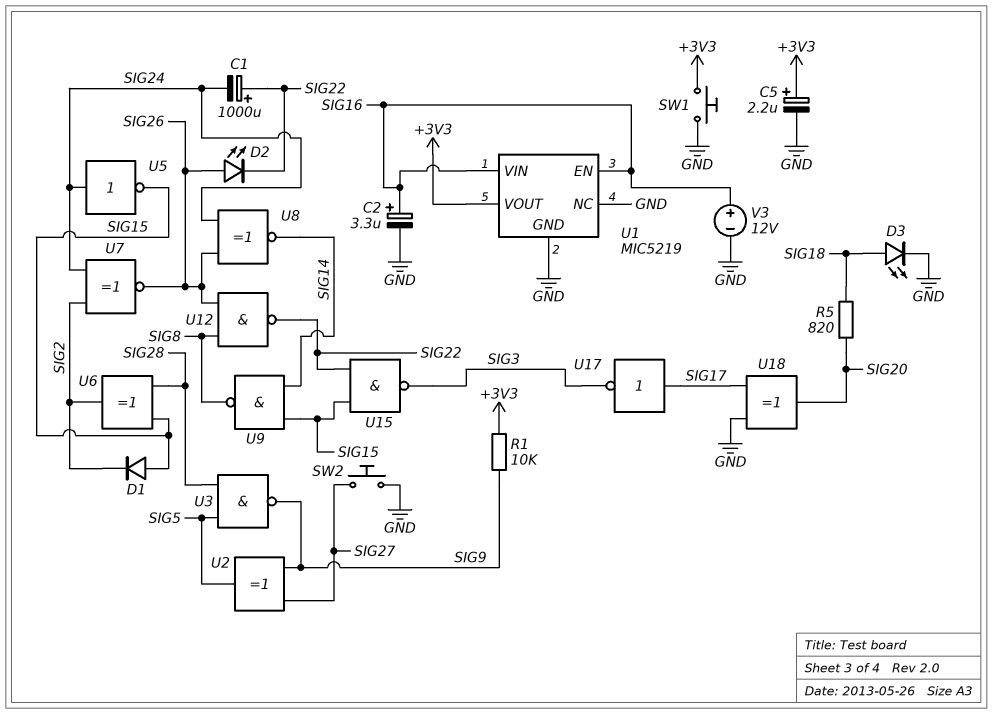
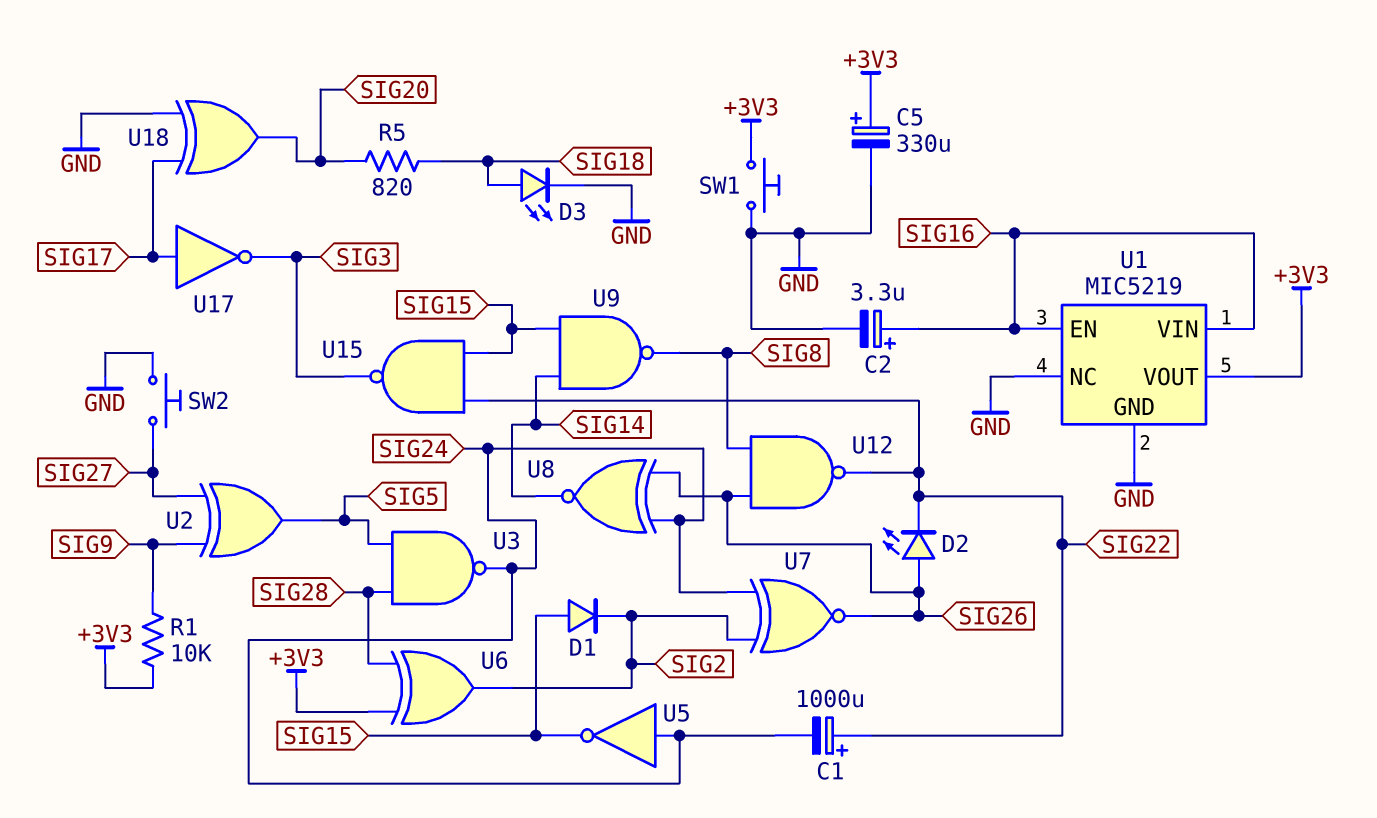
C5: 2.2uF (plus +3V3, minus GND) -> 330uF (plus +3V3, minus GND)
U3: NAND (in SIG5, in SIG28, out SIG9) -> NAND (in SIG5, in SIG28, out SIG24)
U6: XOR (in SIG15, in SIG28, out SIG2) -> XOR (in +3V3, in SIG28, out SIG2)
V3: 12V (plus SIG16, minus GND) -> none

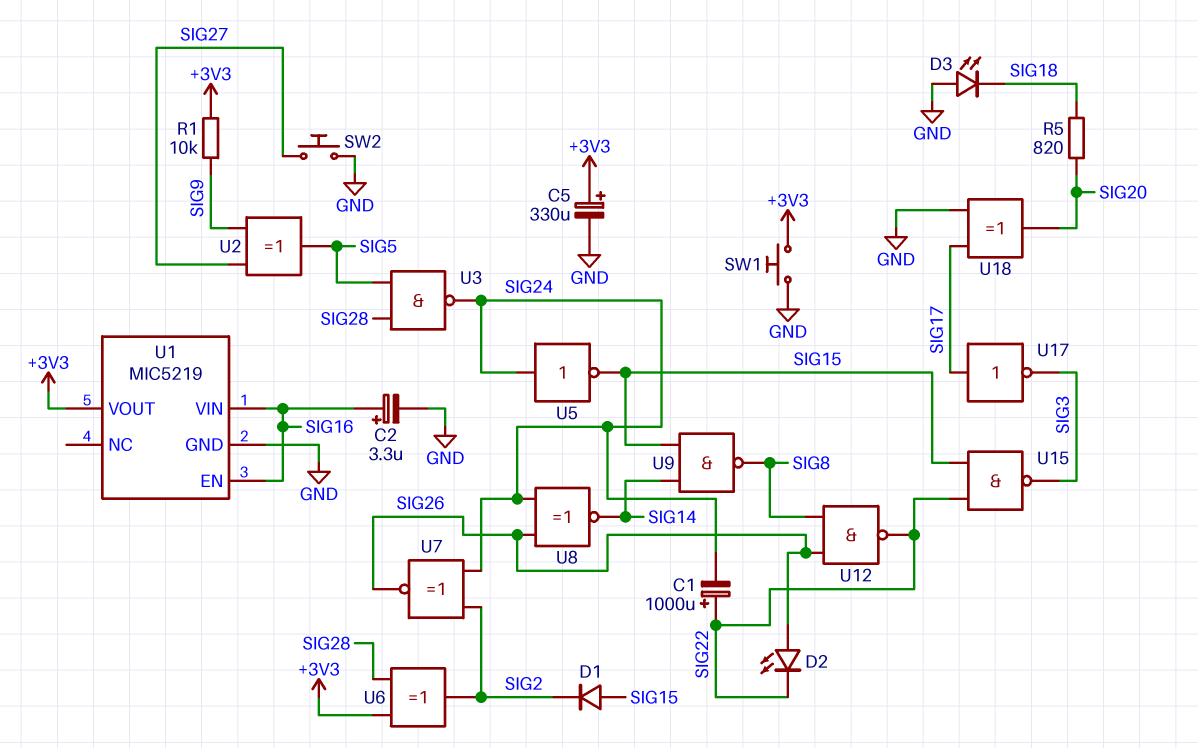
D3: LED (A SIG18, K GND) -> LED (A GND, K SIG18)
U1 pin NC: GND -> none

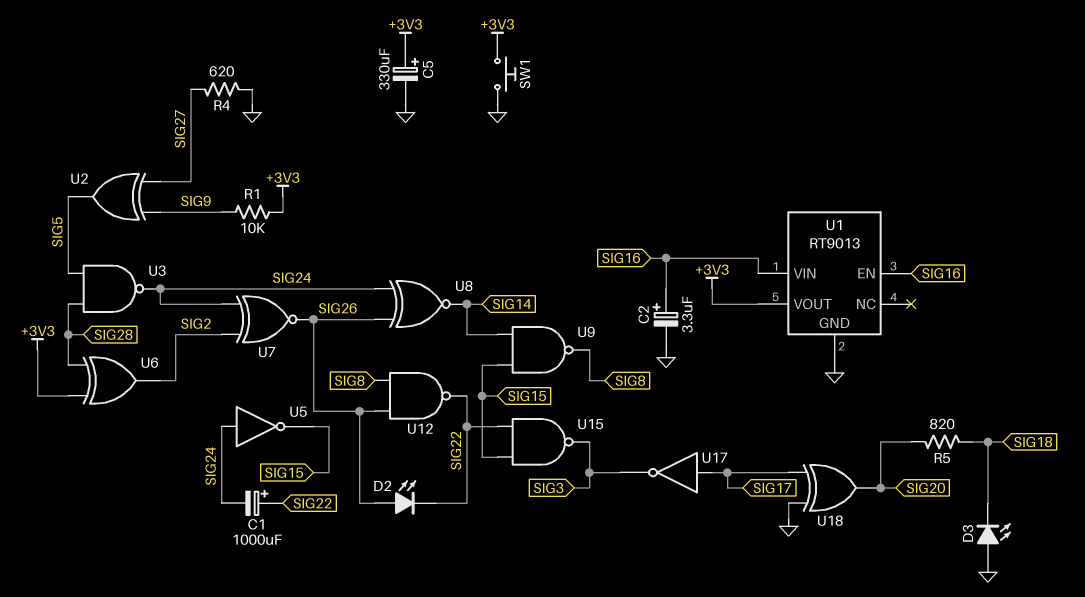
D1: diode (A SIG15, K SIG2) -> none
R4: none -> 620 (GND, SIG27)
SW2: button (GND, SIG27) -> none
U1: MIC5219 -> RT9013

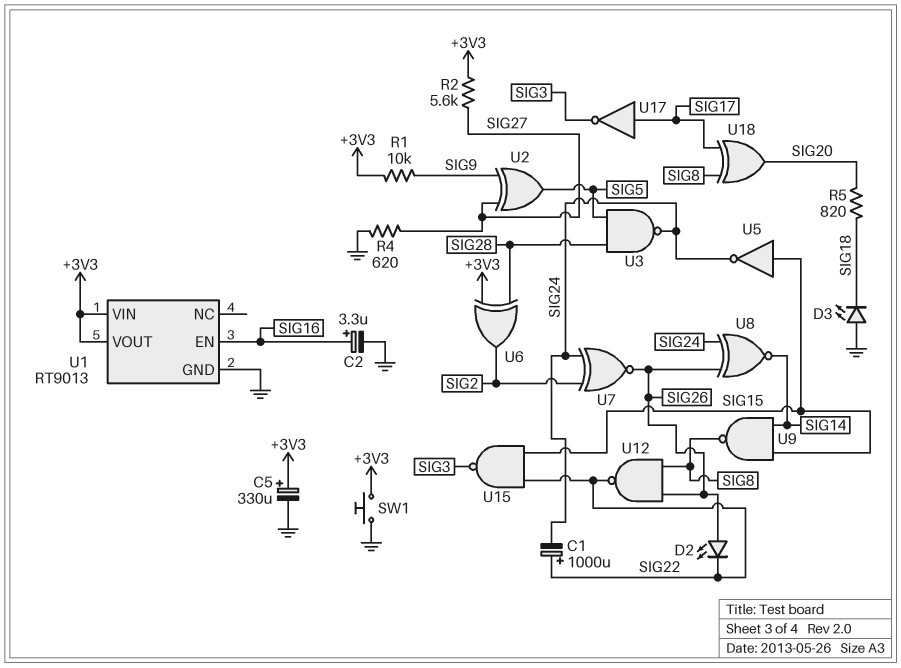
R2: none -> 5.6k (+3V3, SIG27)
U1 pin VIN: SIG16 -> +3V3
U5: NOT (in SIG24, out SIG15) -> NOT (in SIG15, out SIG24)
U18: XOR (in GND, in SIG17, out SIG20) -> XOR (in SIG8, in SIG17, out SIG20)

